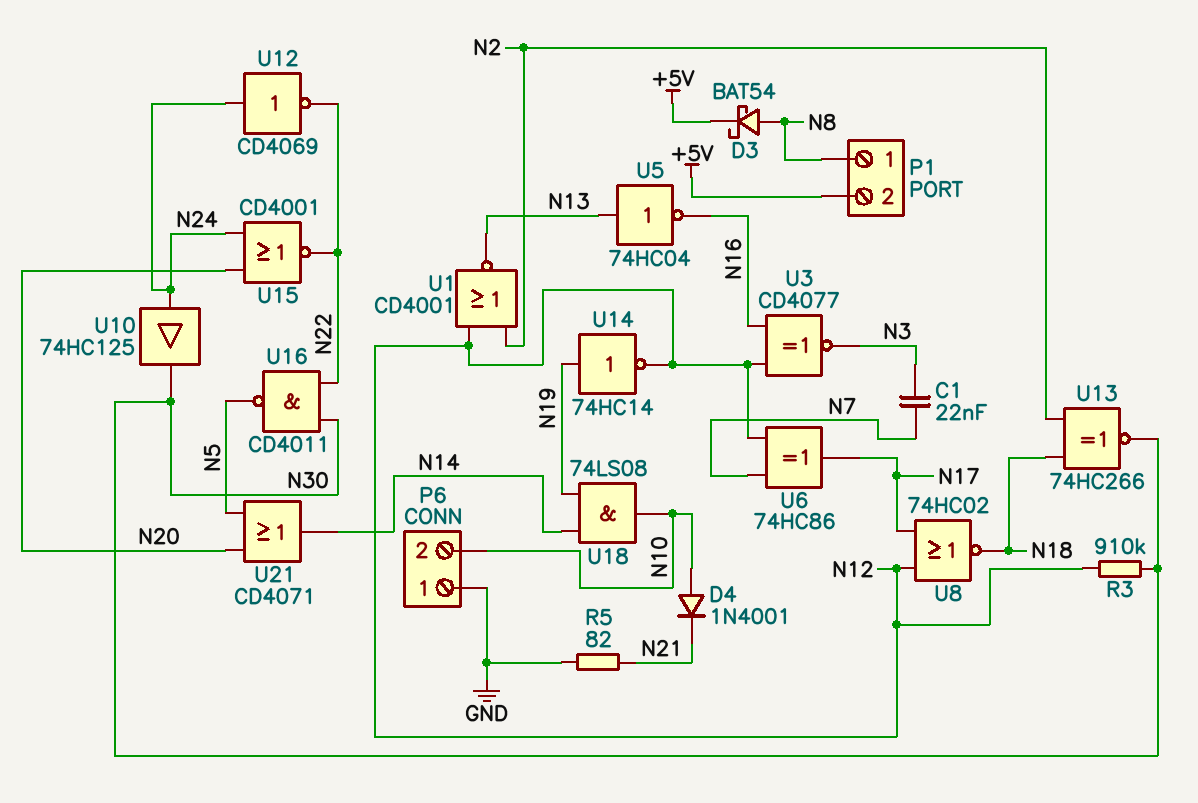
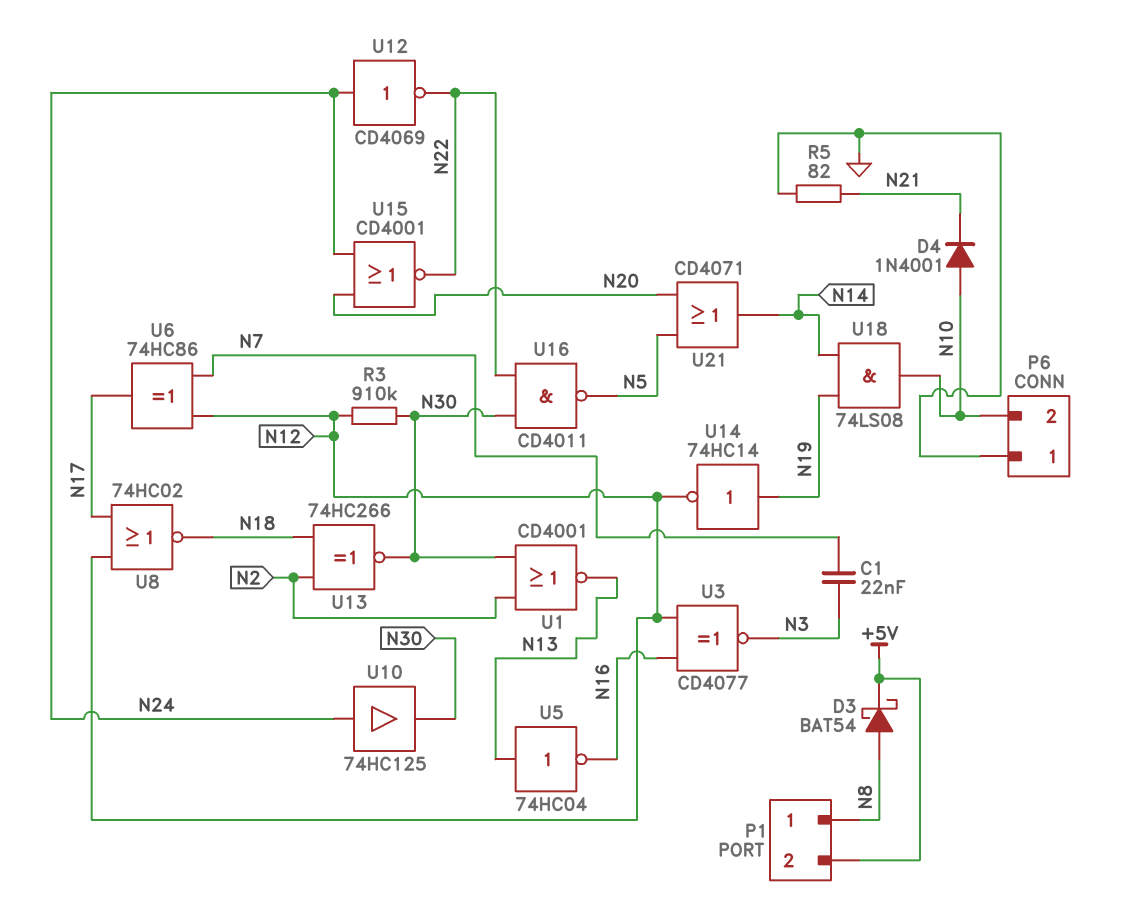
U1: NOR CD4001 (in N2, in N12, out N13) -> NOR CD4001 (in N2, in N30, out N13)

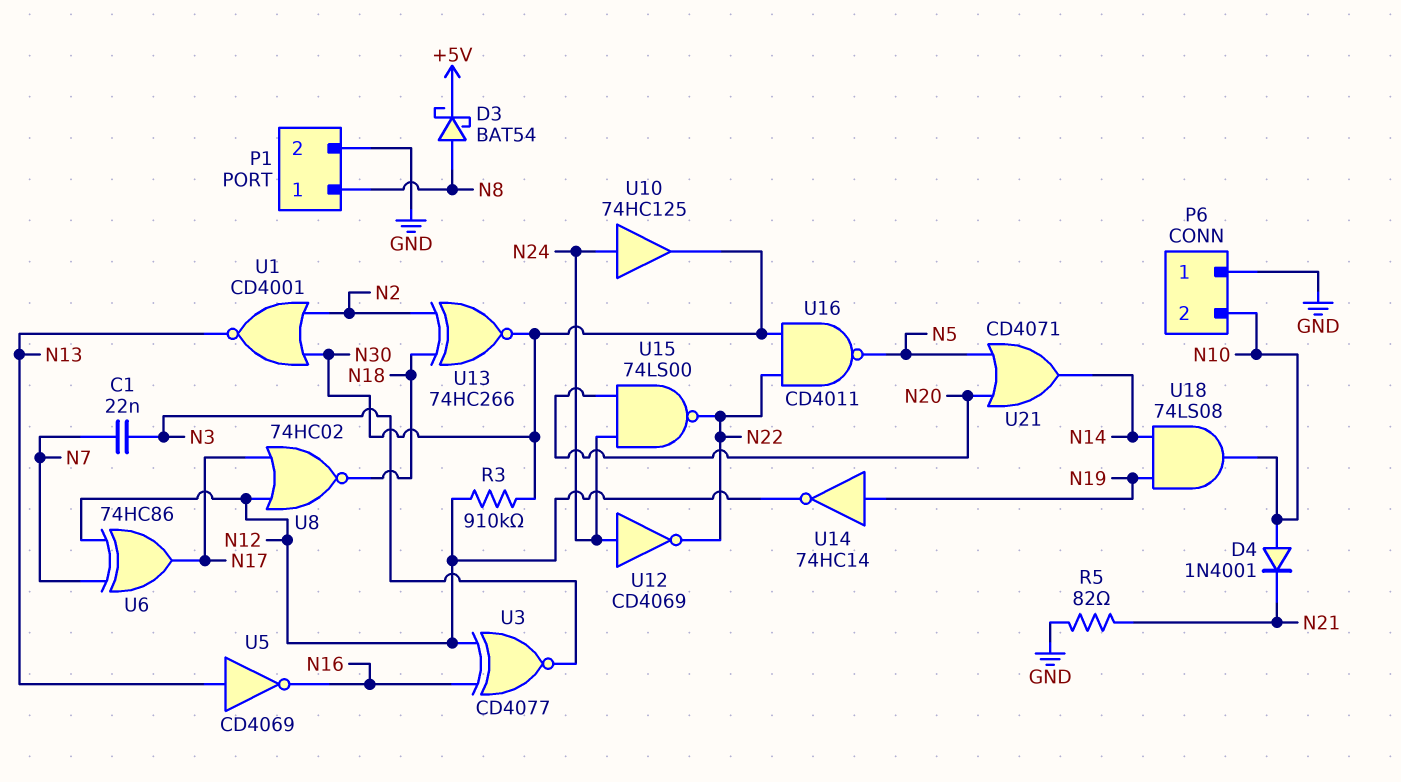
P1 pin 2: +5V -> GND
U5: NOT 74HC04 (in N13, out N16) -> NOT CD4069 (in N13, out N16)
U15: NOR CD4001 (in N20, in N24, out N22) -> NAND 74LS00 (in N20, in N24, out N22)

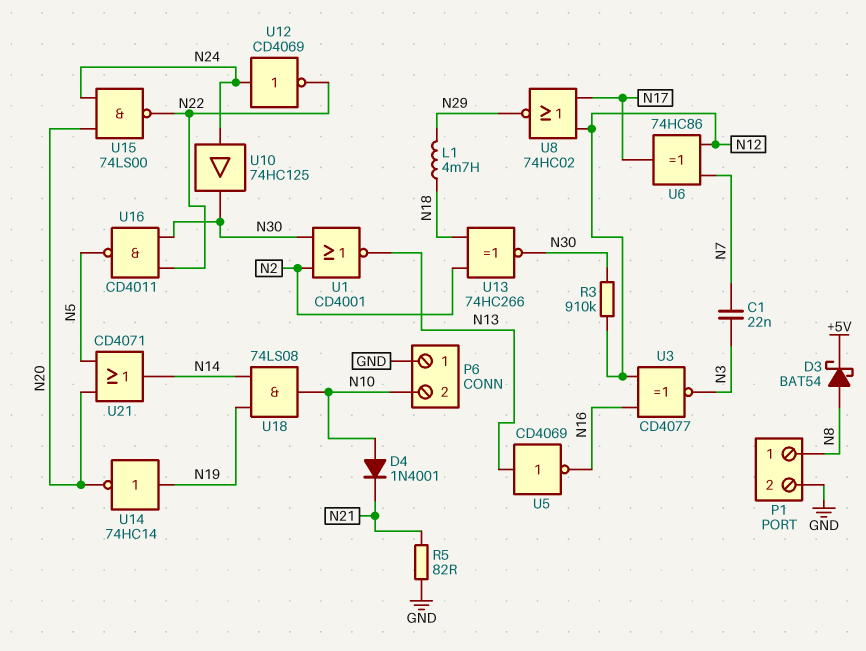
L1: none -> 4.7mH (N18, N29)
U8: NOR 74HC02 (in N12, in N17, out N18) -> NOR 74HC02 (in N12, in N17, out N29)
U14: NOT 74HC14 (in N19, out N12) -> NOT 74HC14 (in N19, out N20)

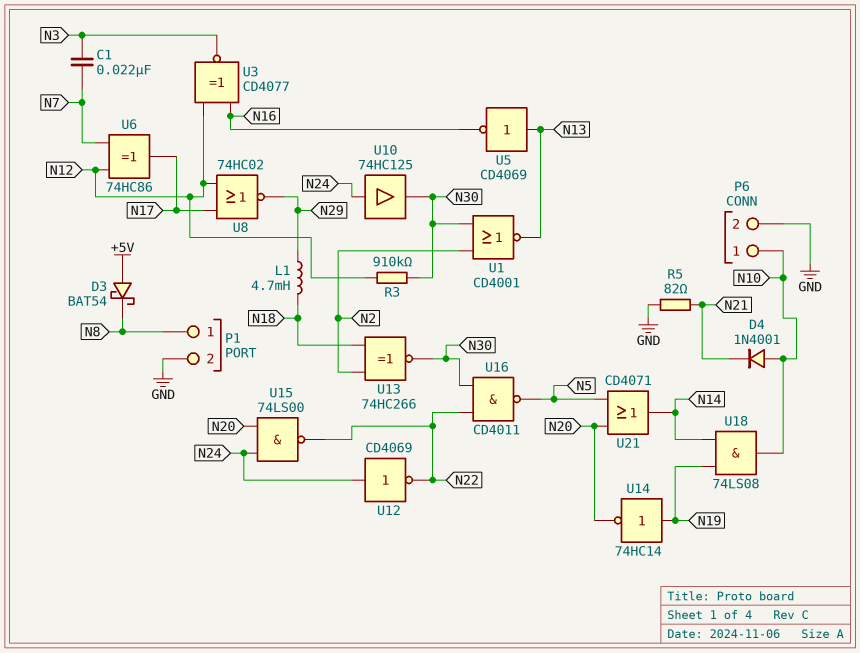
D3: schottky BAT54 (A N8, K +5V) -> schottky BAT54 (A +5V, K N8)
P6 pin 1: GND -> N10
P6 pin 2: N10 -> GND

